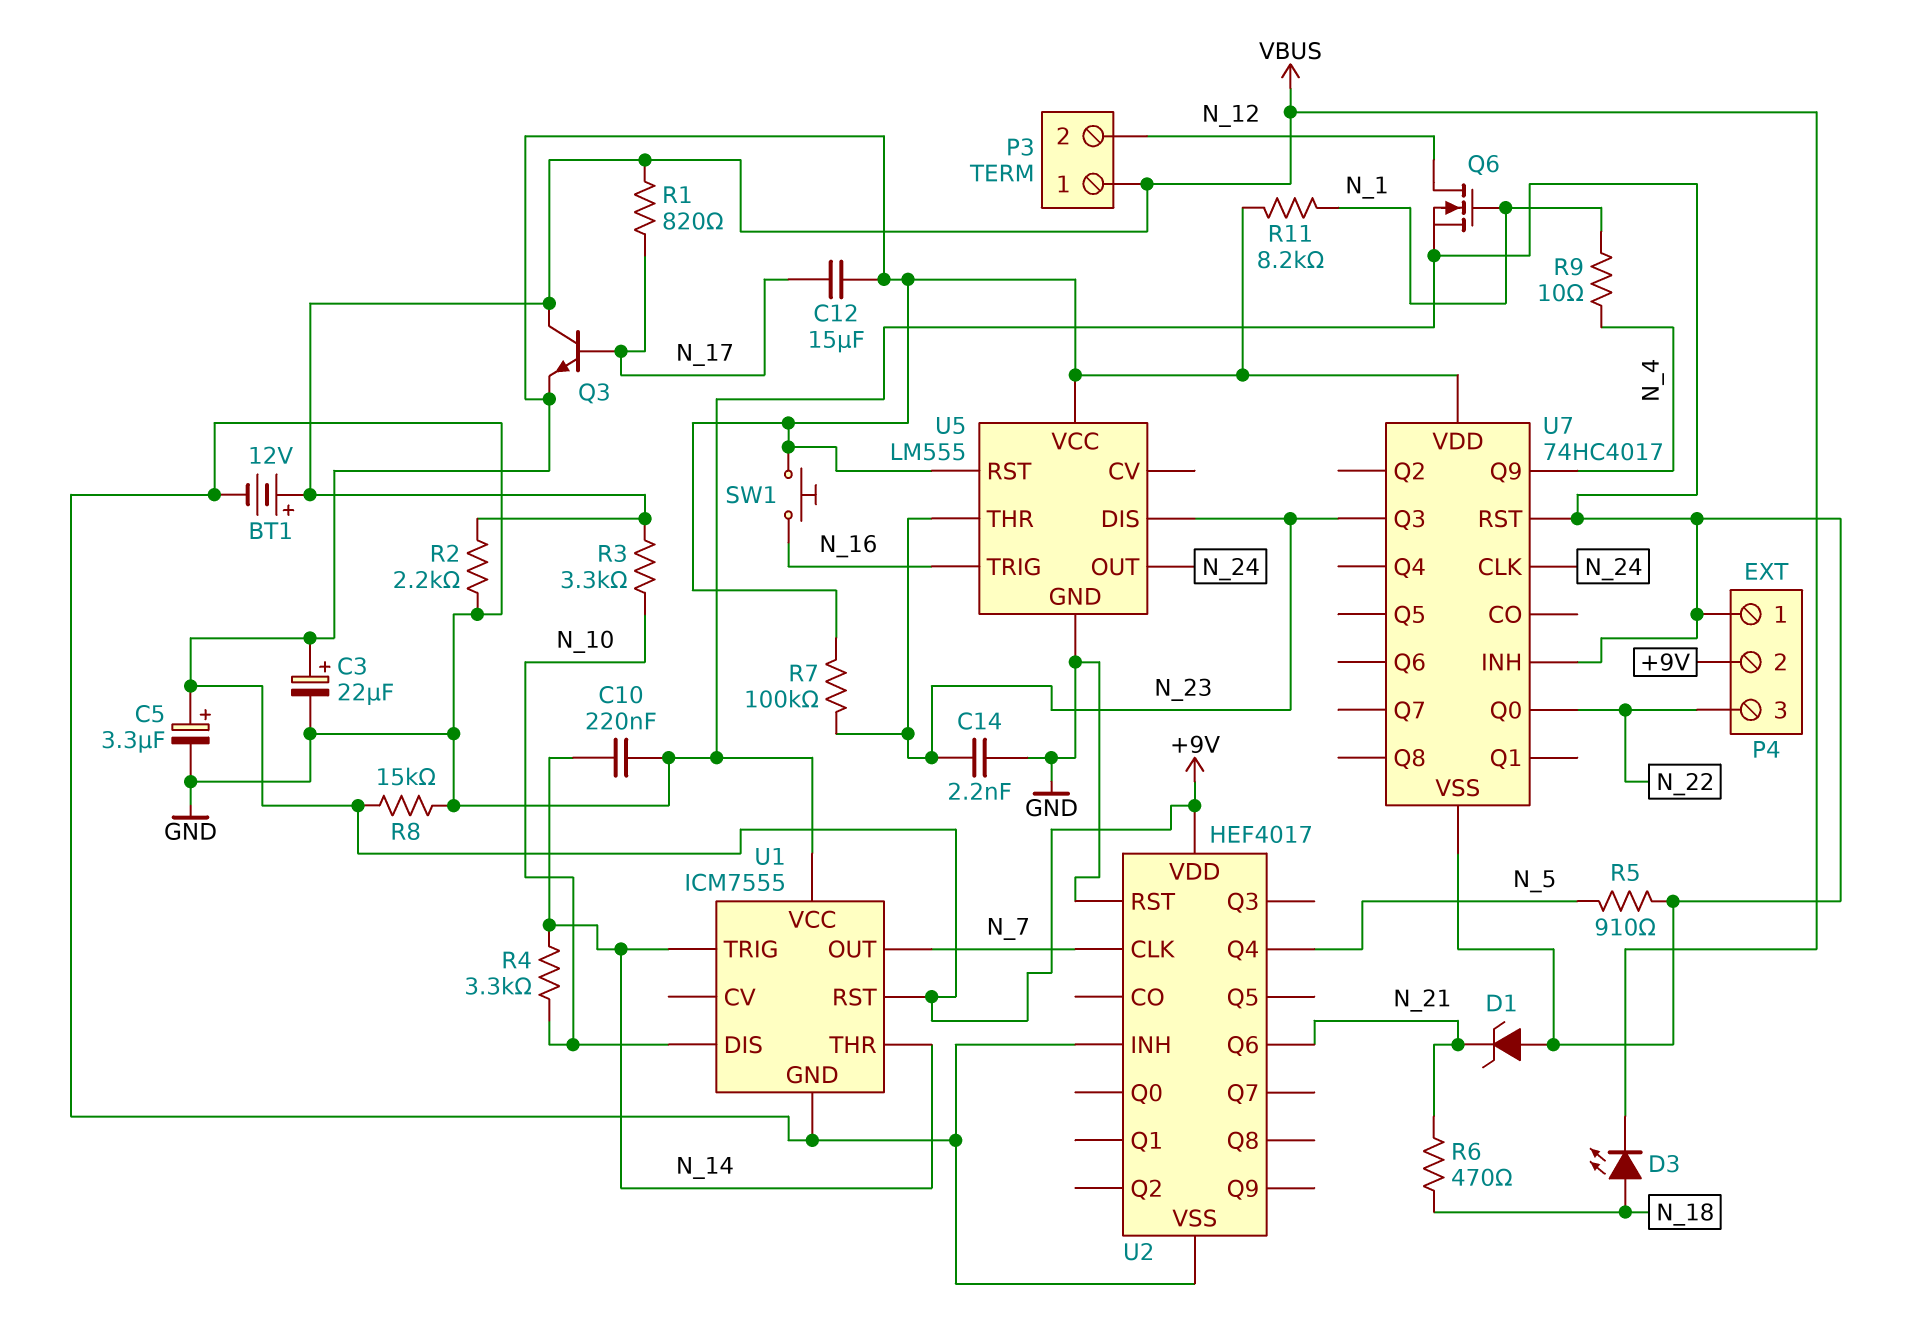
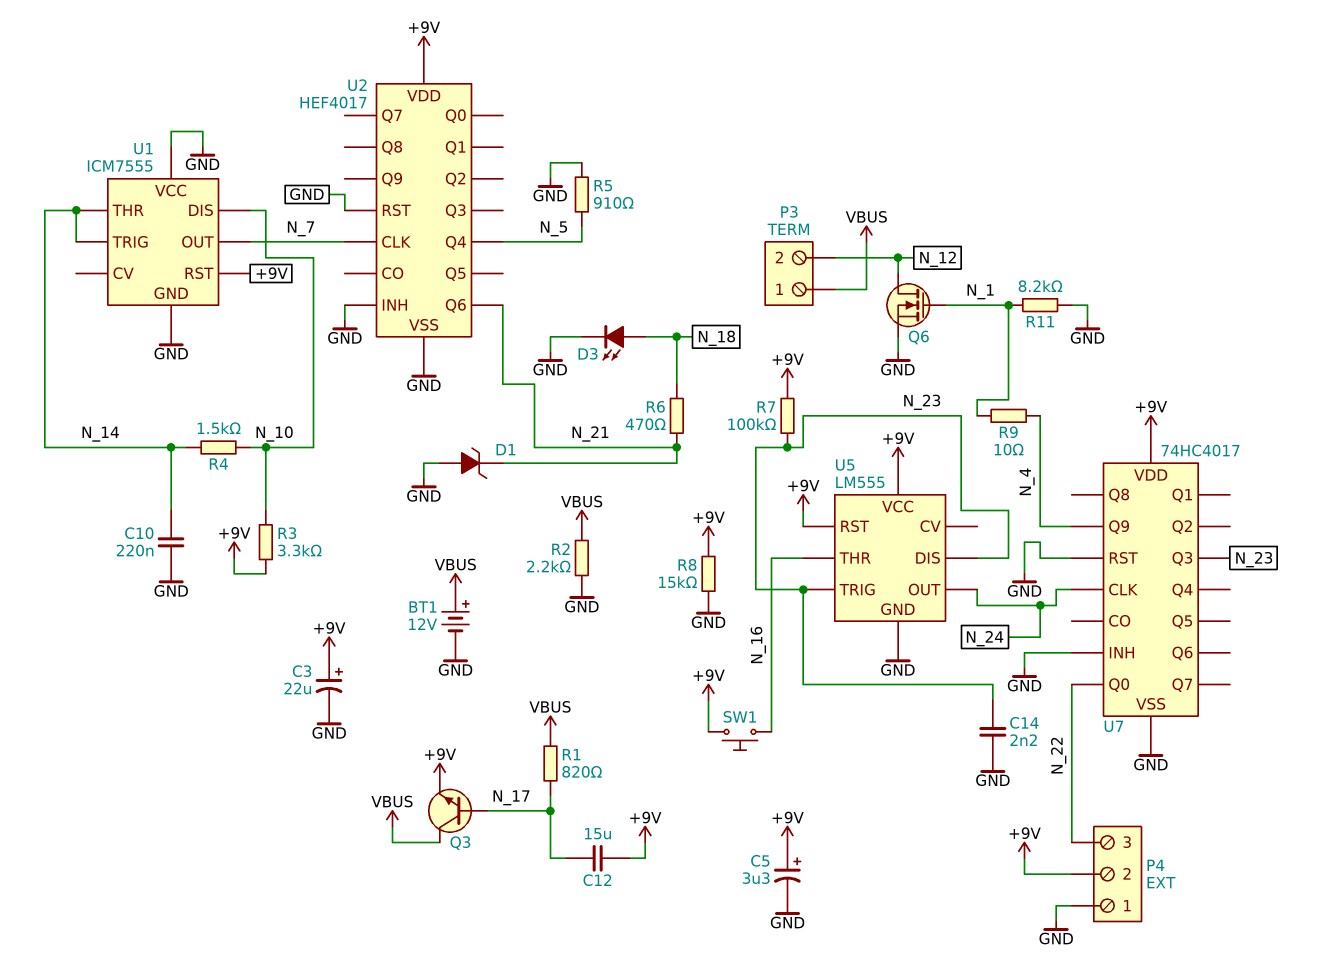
D3: LED (A N_18, K VBUS) -> LED (A N_18, K GND)
R3: 3.3k (N_10, VBUS) -> 3.3k (+9V, N_10)
R4: 3.3k (N_10, N_14) -> 1.5k (N_10, N_14)
R11: 8.2k (+9V, N_1) -> 8.2k (GND, N_1)
U5 pin THR: N_23 -> N_16
U5 pin TRIG: N_16 -> N_23

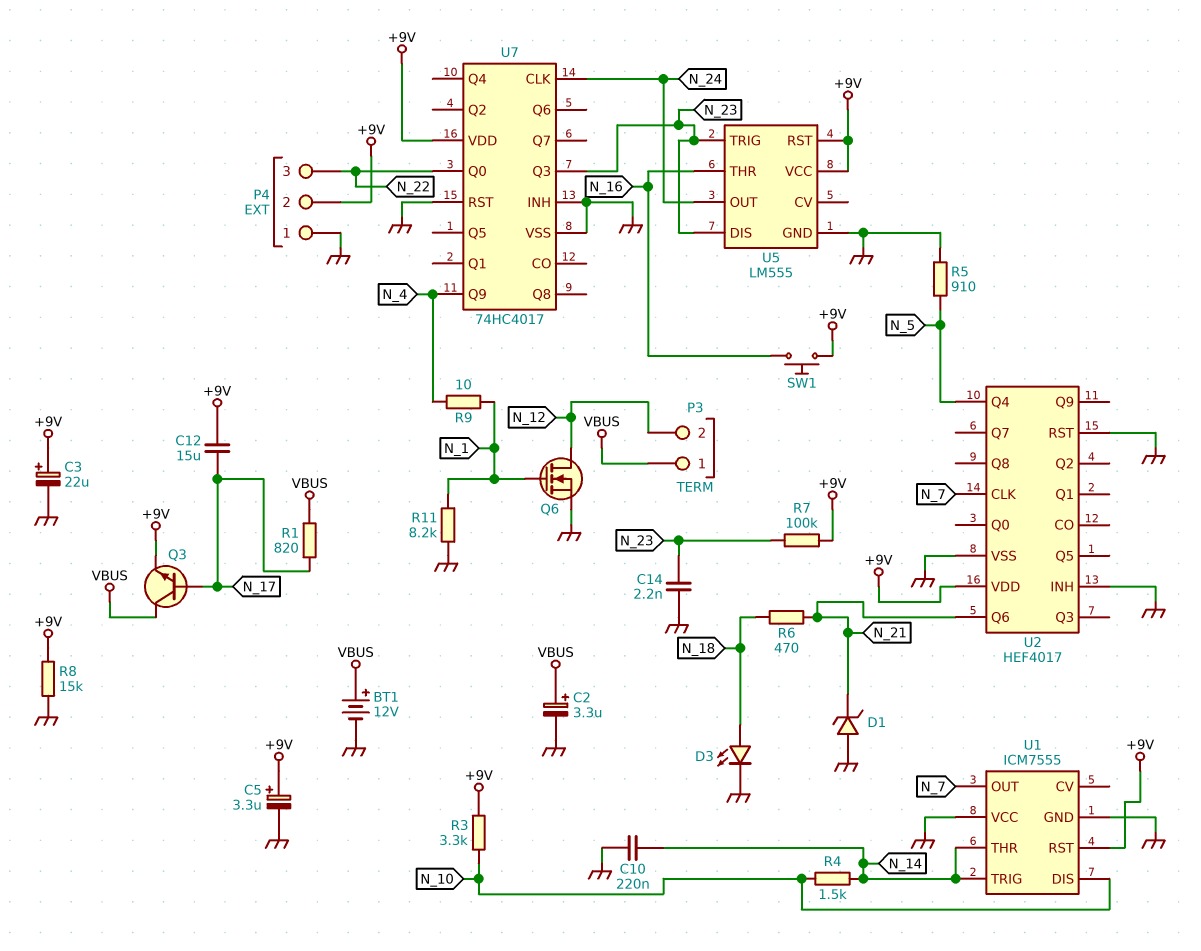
C2: none -> 3.3uF (plus VBUS, minus GND)
R2: 2.2k (GND, VBUS) -> none

